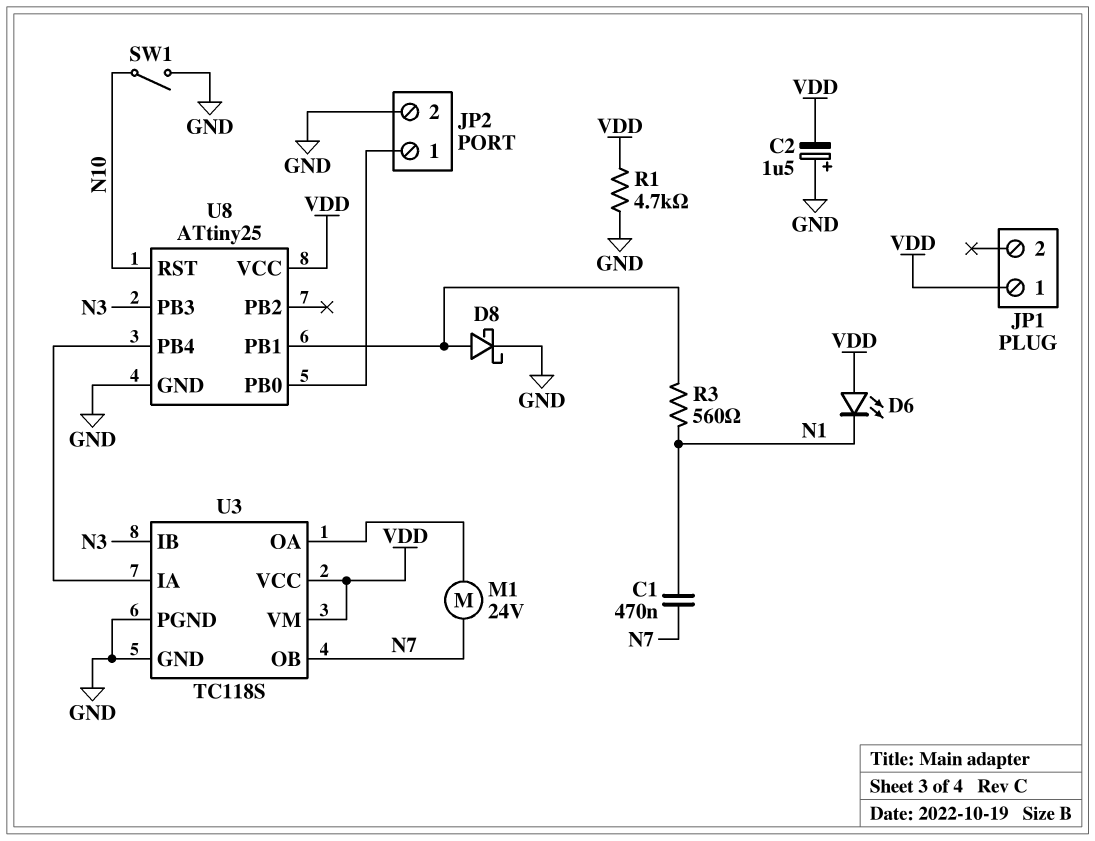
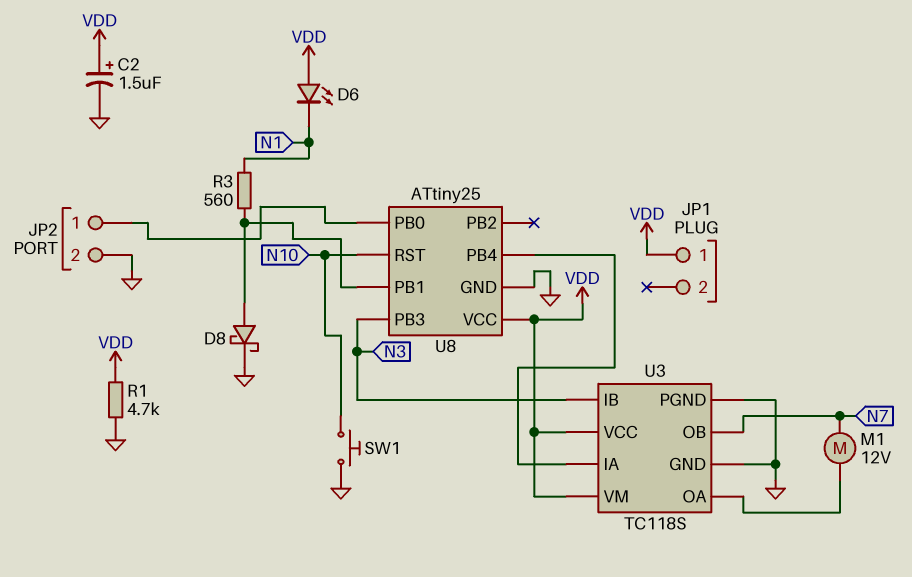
C1: 470nF (N1, N7) -> none
C2: 1.5uF (plus GND, minus VDD) -> 1.5uF (plus VDD, minus GND)
M1: motor 24V (N7, U3/OA) -> motor 12V (N7, U3/OA)
SW1: switch (GND, N10) -> button (GND, N10)

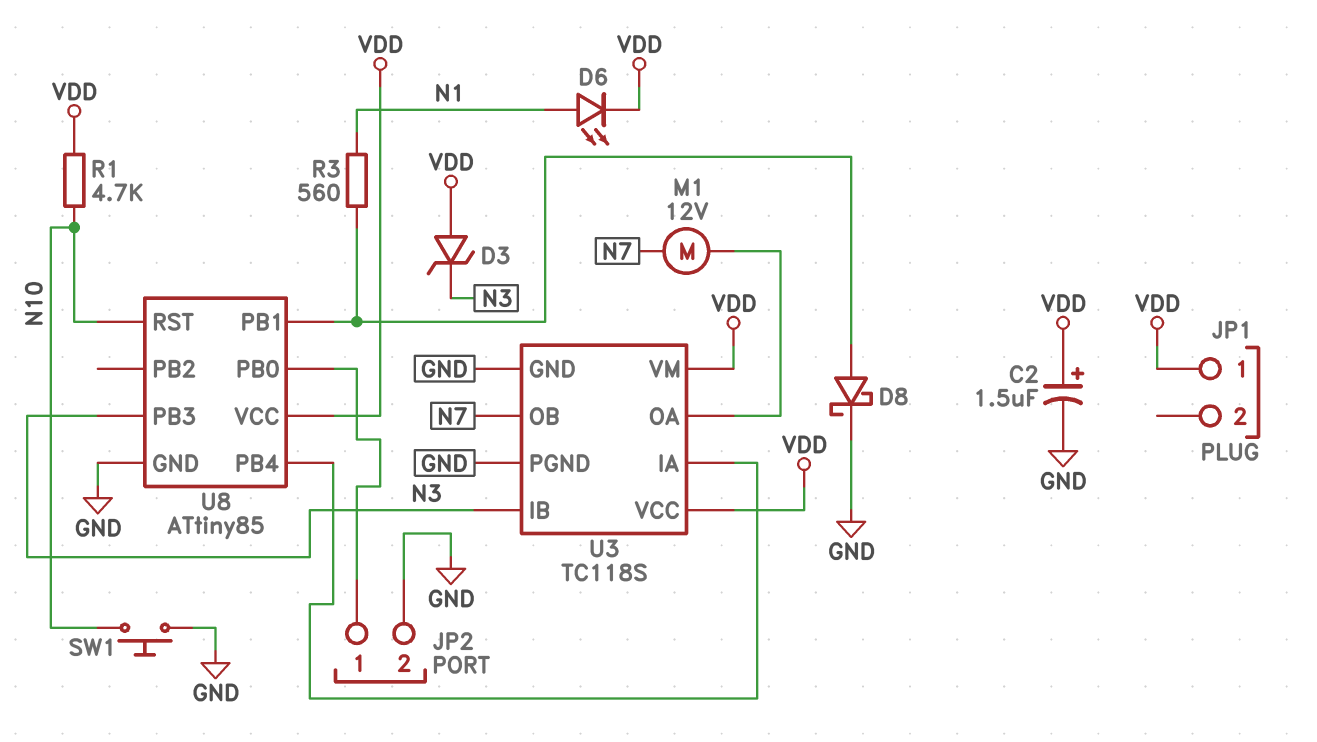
D3: none -> zener (A VDD, K N3)
D6: LED (A VDD, K N1) -> LED (A N1, K VDD)
R1: 4.7k (GND, VDD) -> 4.7k (N10, VDD)
U8: ATtiny25 -> ATtiny85

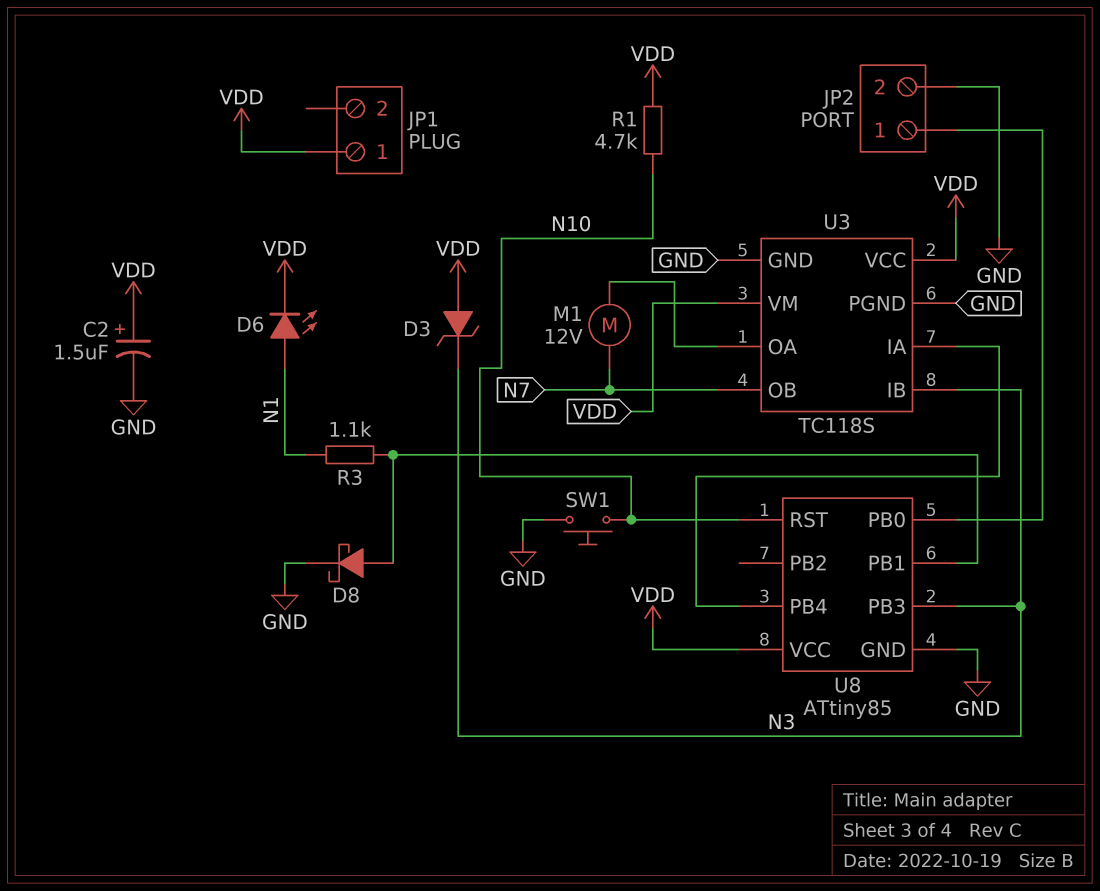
R3: 560 (N1, U8/PB1) -> 1.1k (N1, U8/PB1)

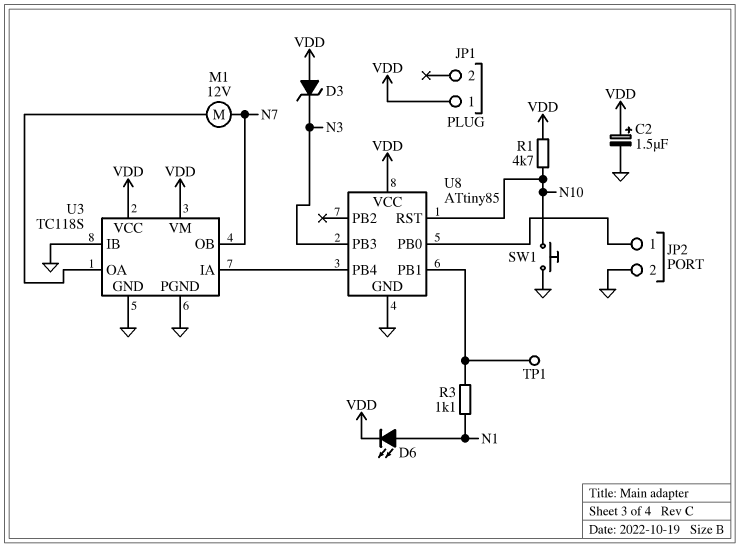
D8: schottky (A U8/PB1, K GND) -> none
TP1: none -> test point (U8/PB1)
U3 pin IB: N3 -> GND

